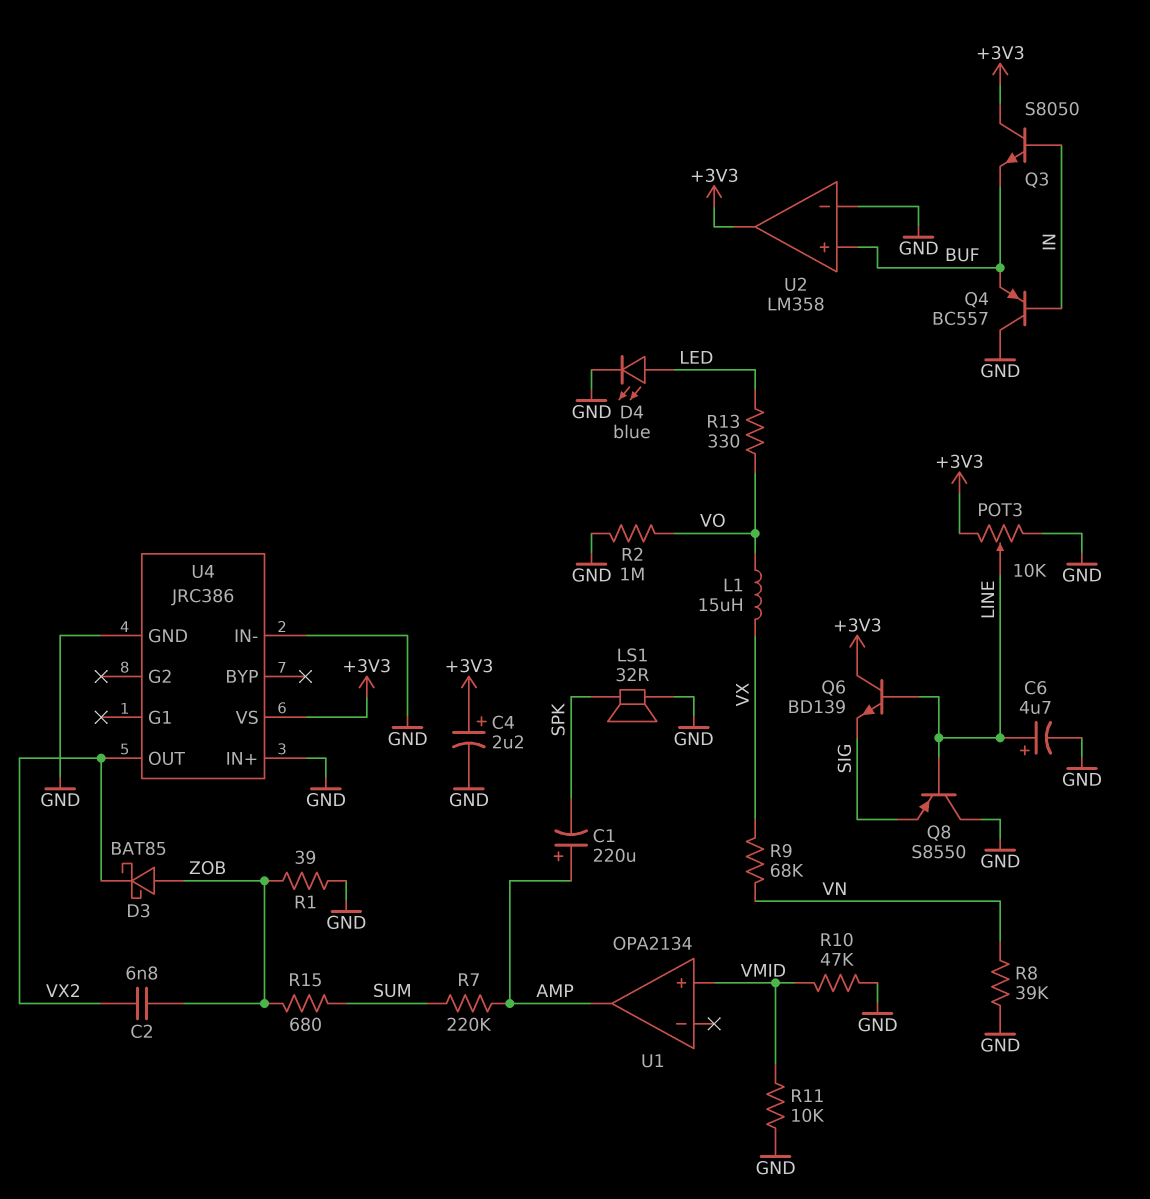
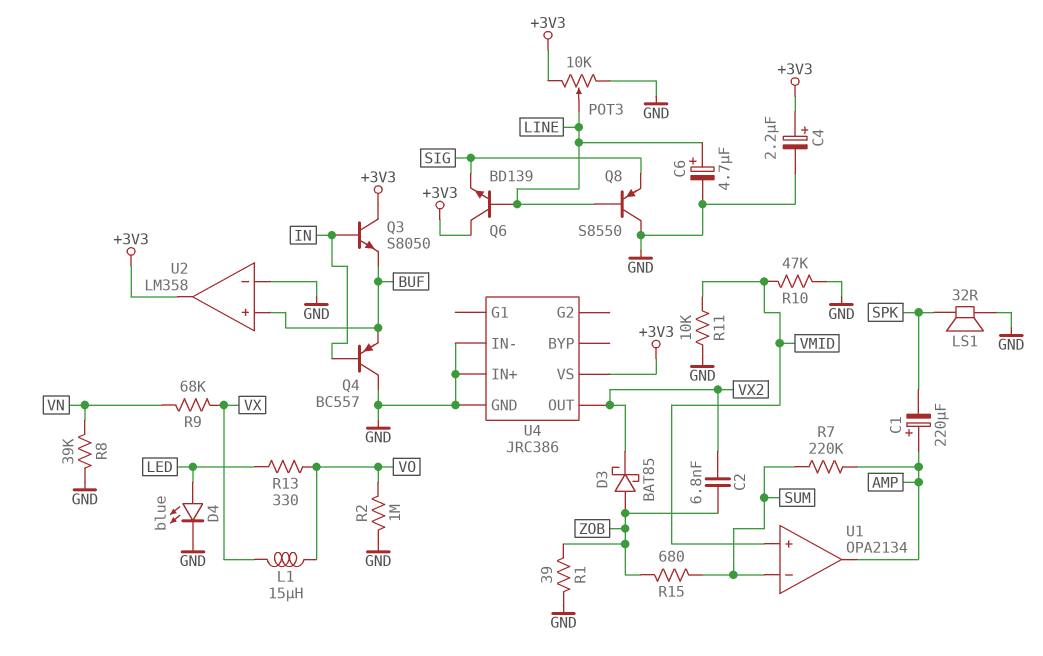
U1 pin in-: none -> SUM

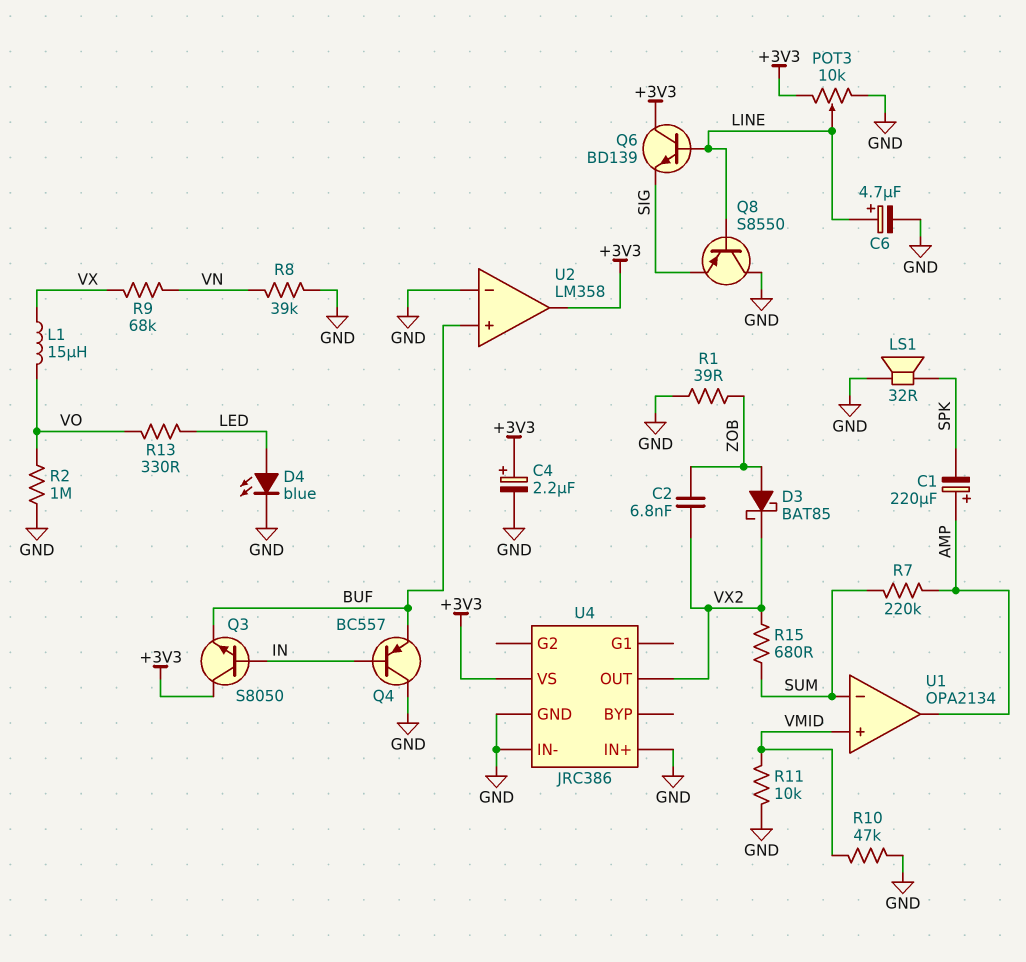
R15: 680 (SUM, ZOB) -> 680 (SUM, VX2)

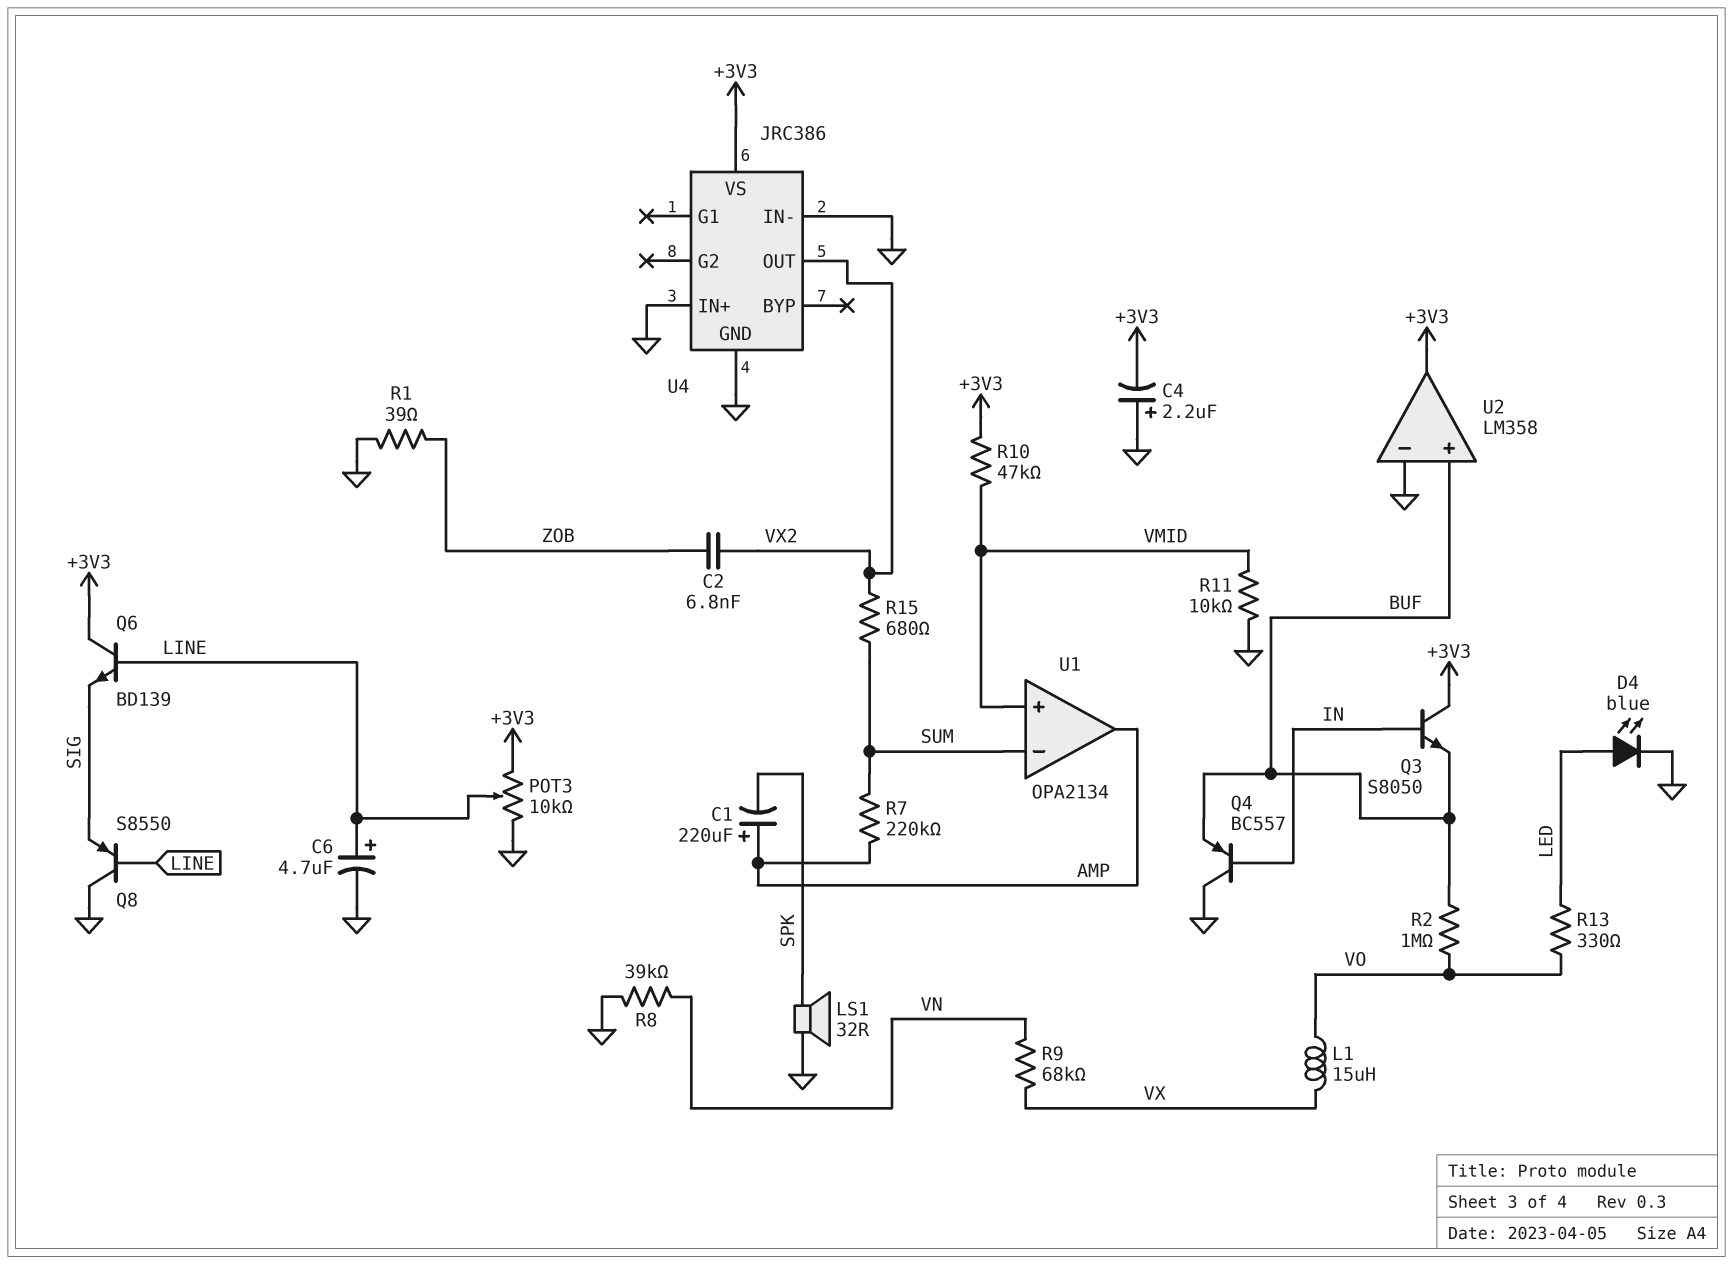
C4: 2.2uF (plus +3V3, minus GND) -> 2.2uF (plus GND, minus +3V3)
D3: schottky BAT85 (A ZOB, K VX2) -> none
R2: 1M (GND, VO) -> 1M (BUF, VO)
R10: 47k (GND, VMID) -> 47k (+3V3, VMID)

